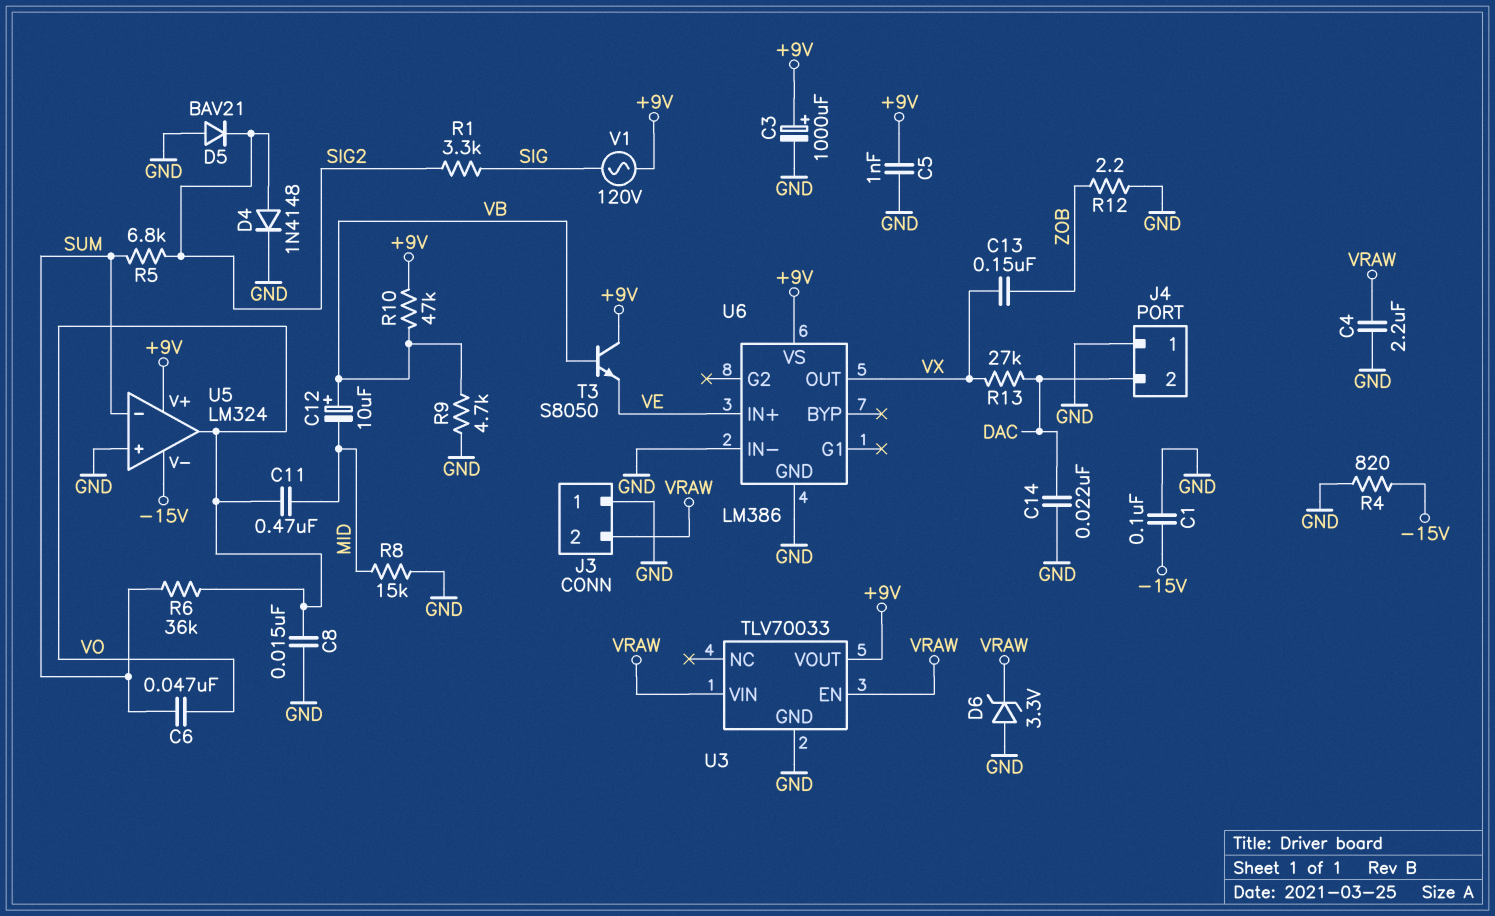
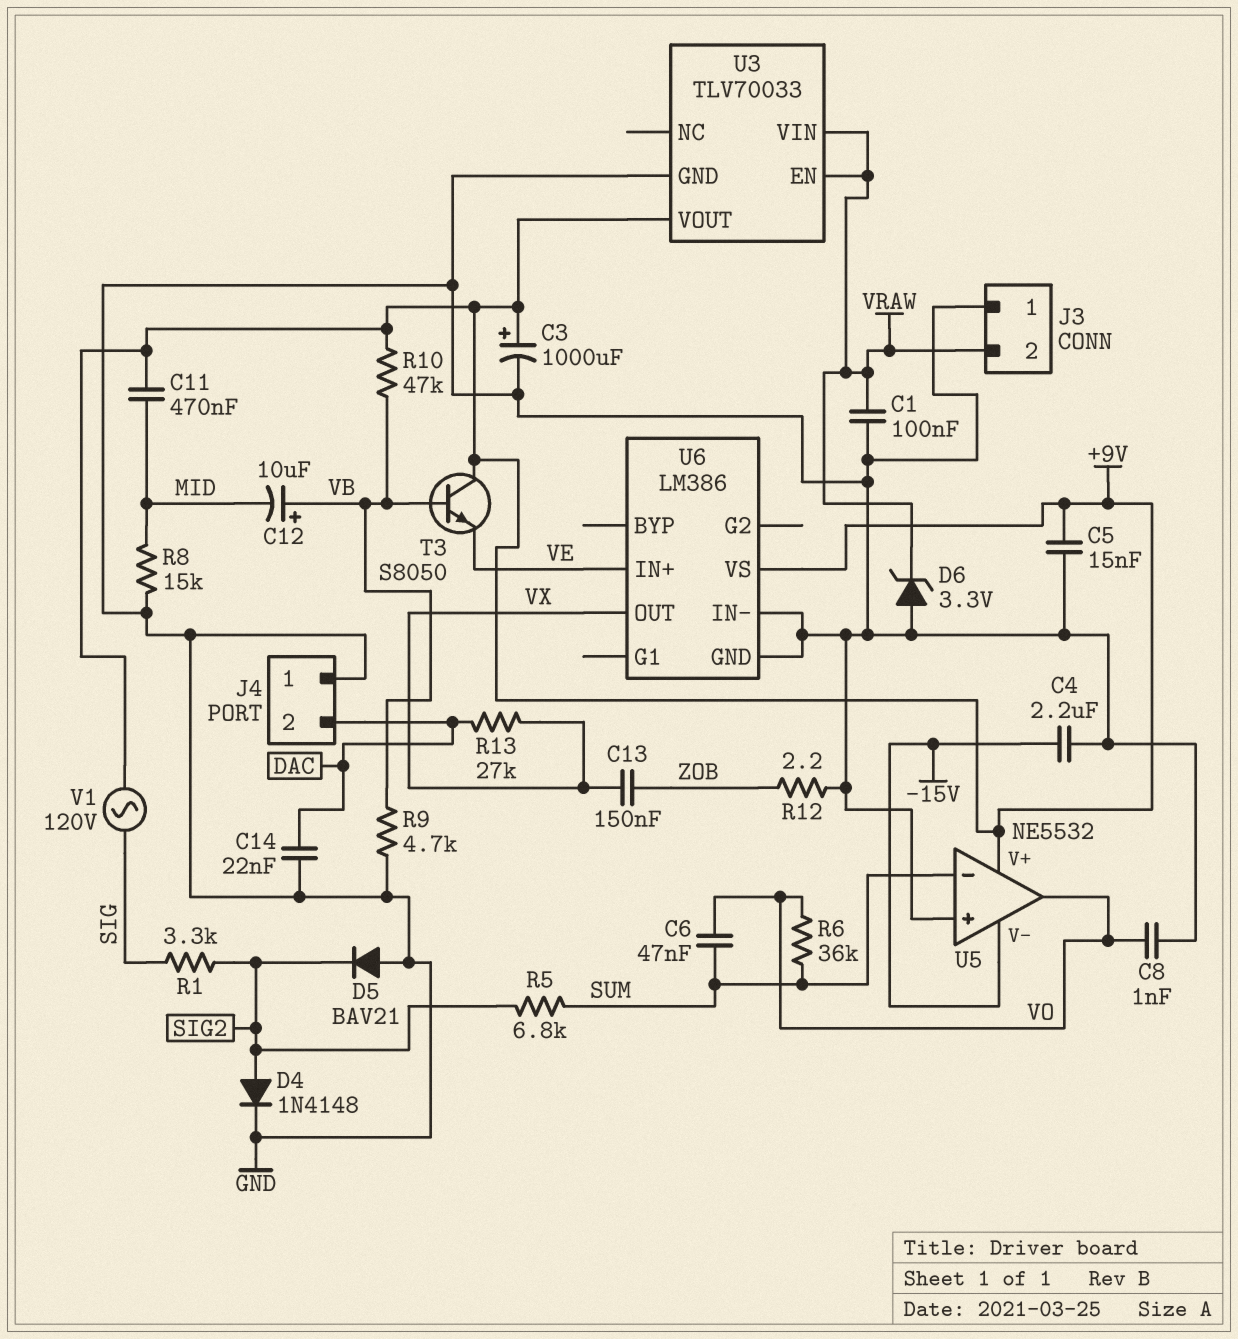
C1: 100nF (-15V, GND) -> 100nF (GND, VRAW)
C4: 2.2uF (GND, VRAW) -> 2.2uF (-15V, GND)
C5: 1nF (+9V, GND) -> 15nF (+9V, GND)
C8: 15nF (GND, VO) -> 1nF (GND, VO)
C11: 470nF (MID, VO) -> 470nF (+9V, MID)
R4: 820 (-15V, GND) -> none
U5: LM324 -> NE5532

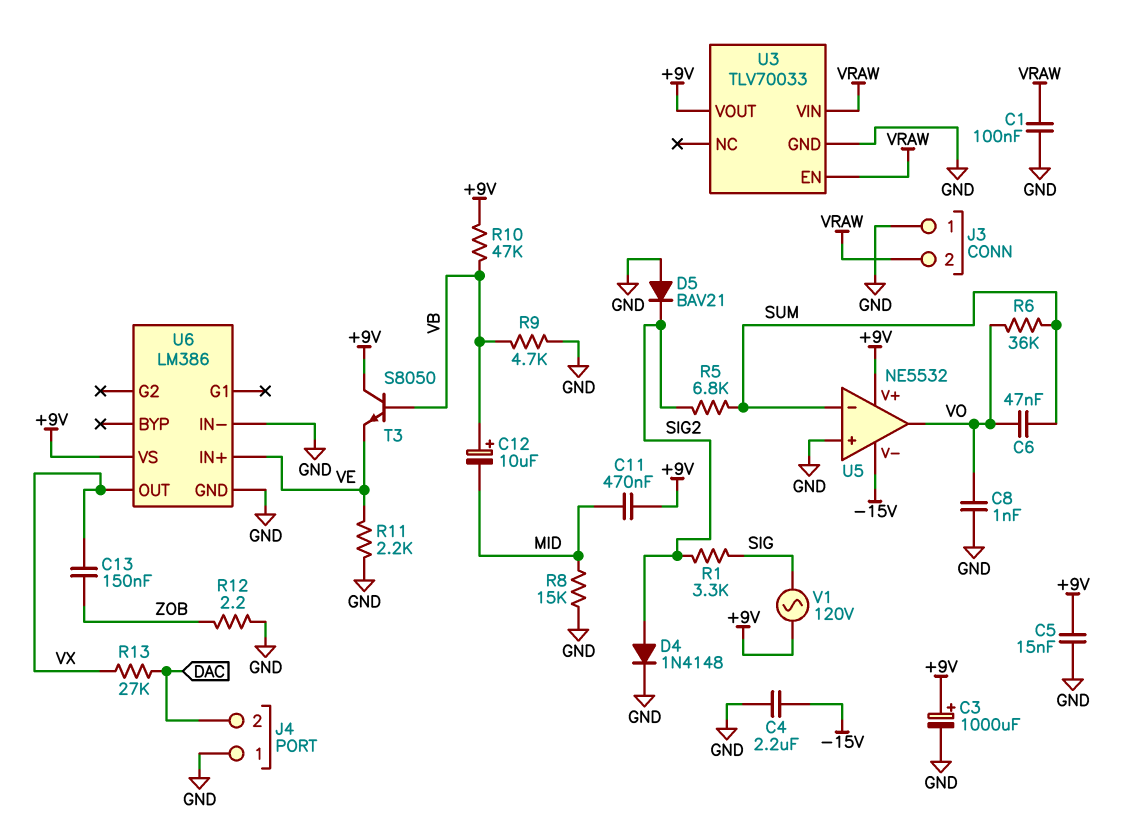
C14: 22nF (DAC, GND) -> none
D6: zener 3.3V (A GND, K VRAW) -> none
R11: none -> 2.2k (GND, VE)

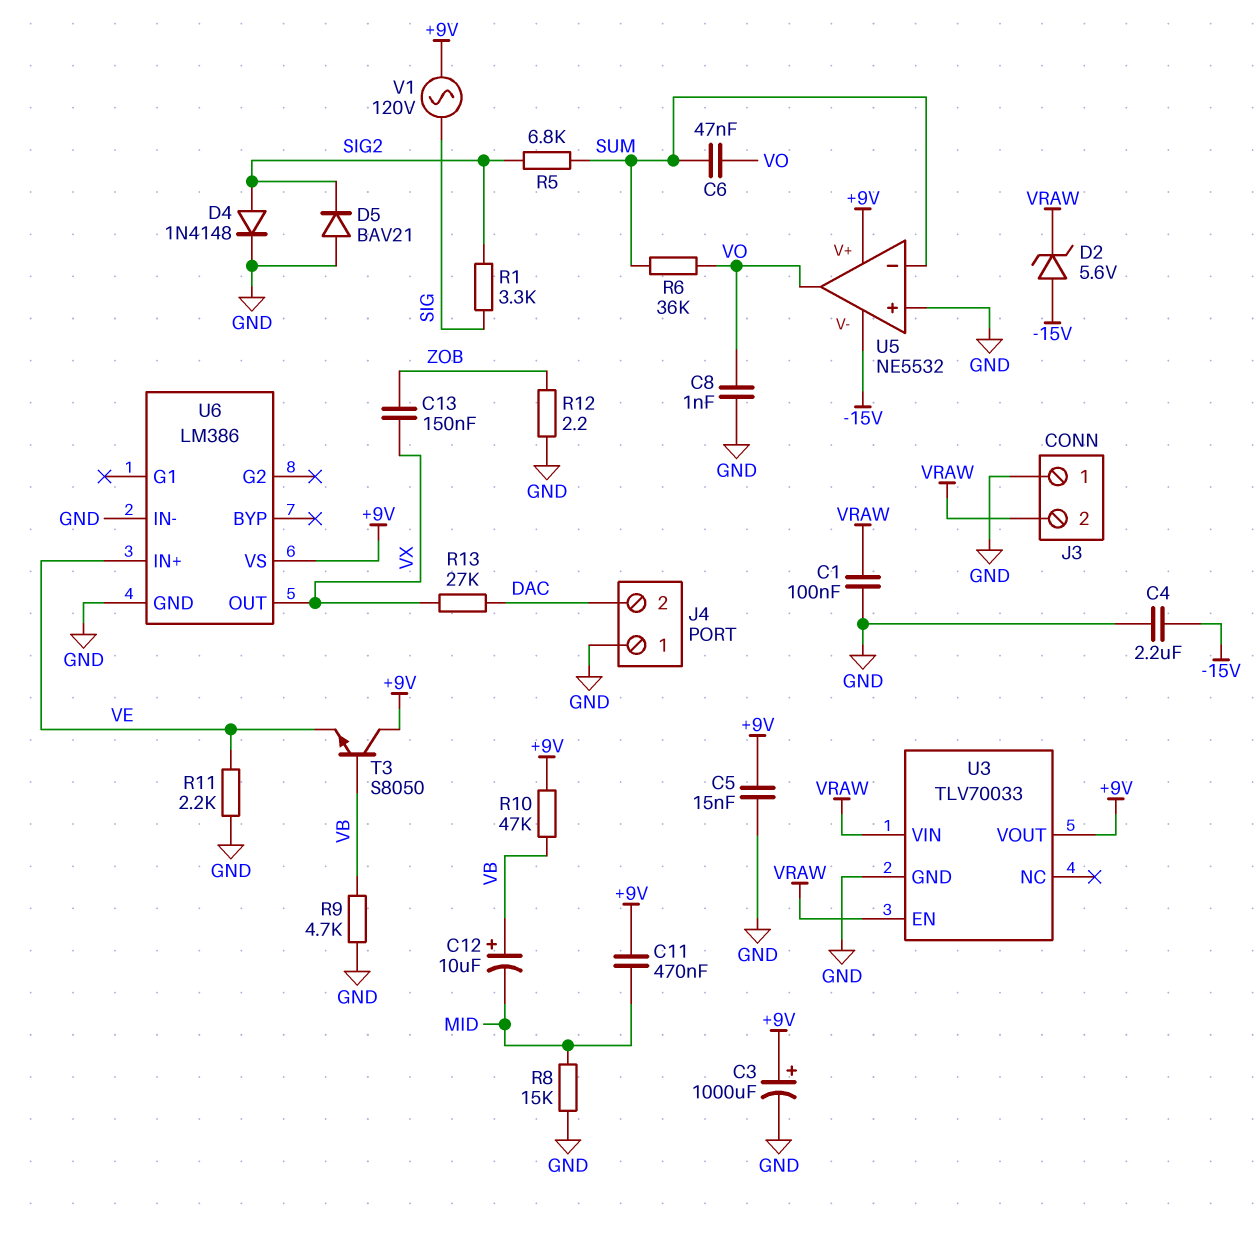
D2: none -> zener 5.6V (A -15V, K VRAW)

